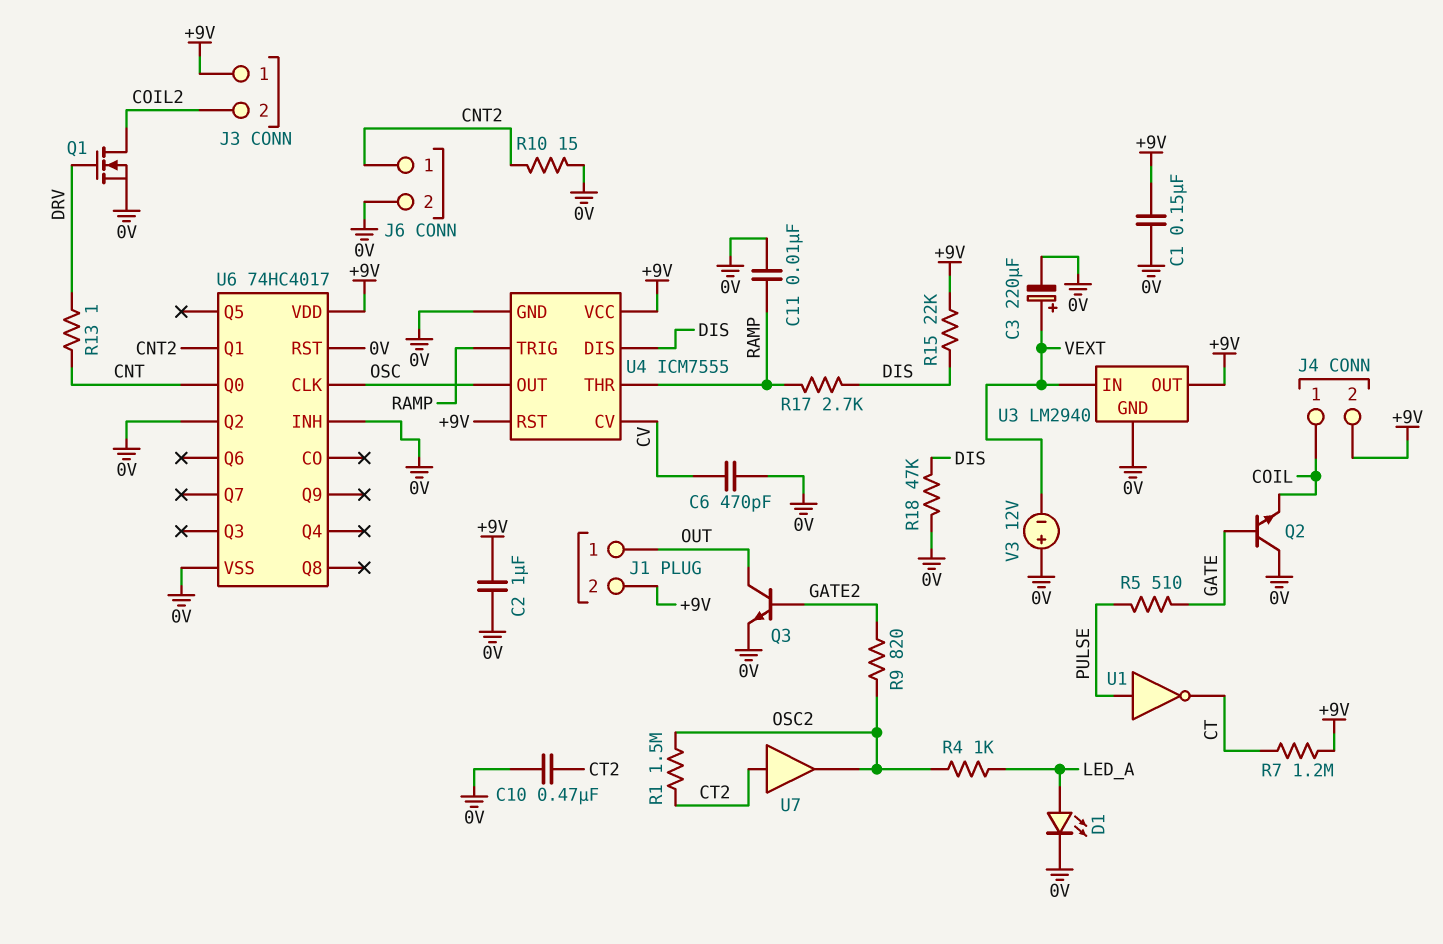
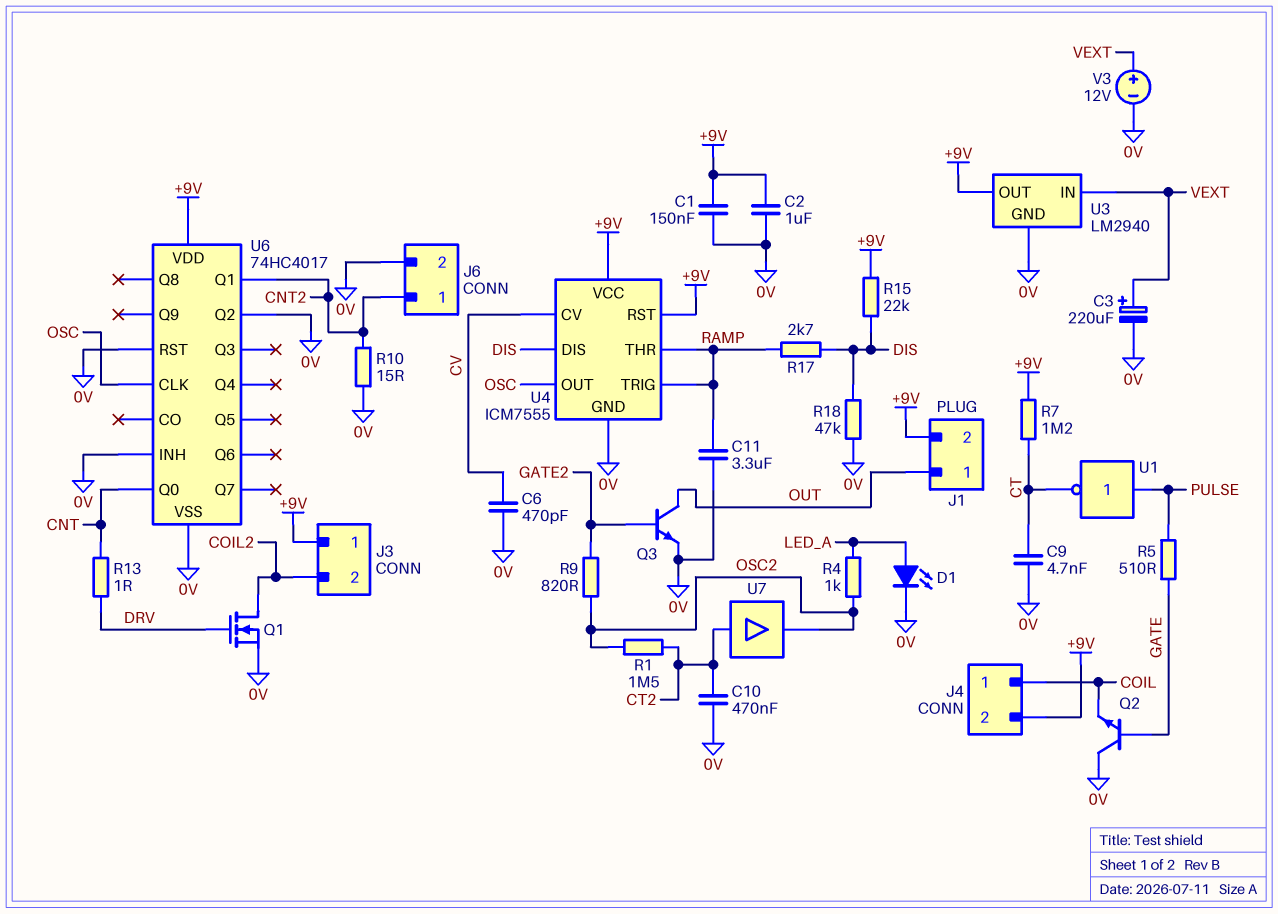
C9: none -> 4.7nF (0V, CT)
C11: 10nF (0V, RAMP) -> 3.3uF (0V, RAMP)
V3: 12V (plus 0V, minus VEXT) -> 12V (plus VEXT, minus 0V)

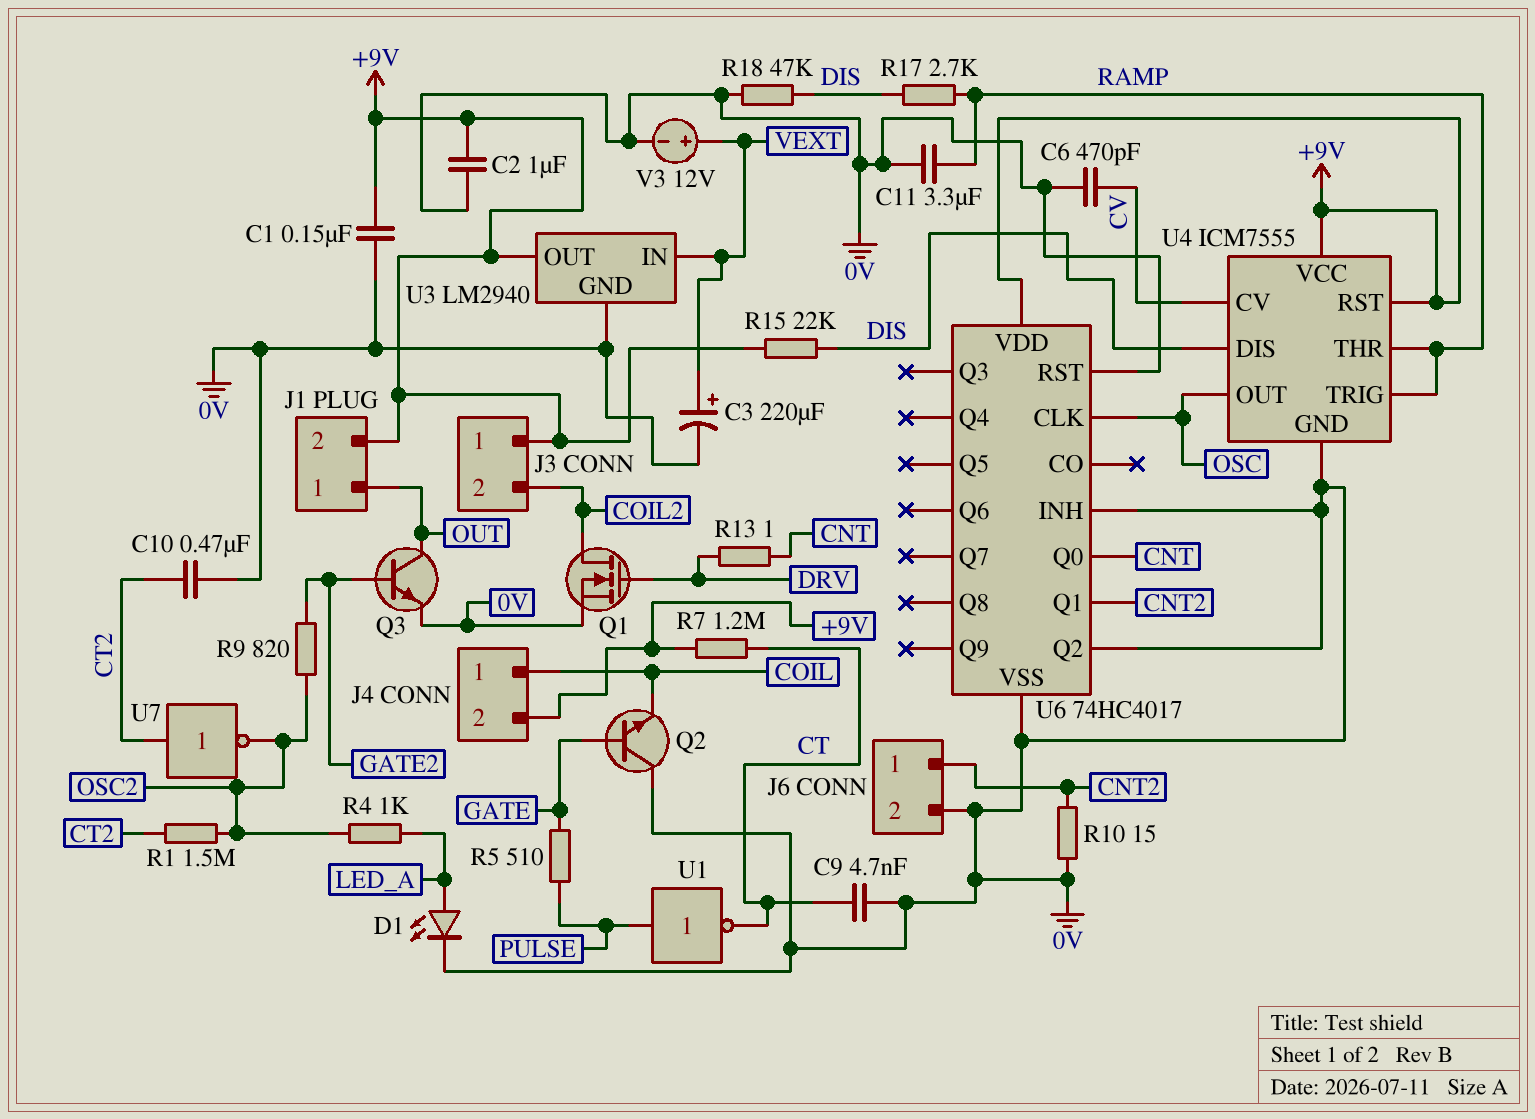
U7: buffer (in CT2, out OSC2) -> NOT (in CT2, out OSC2)

